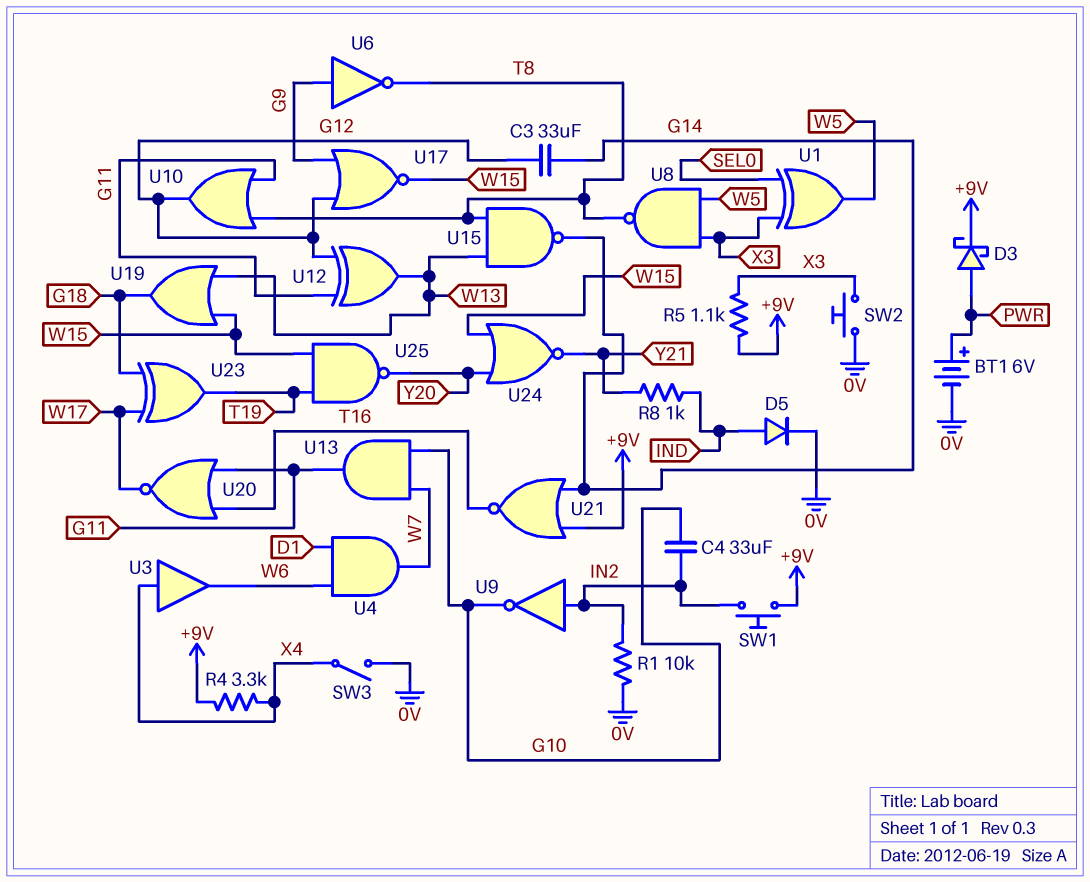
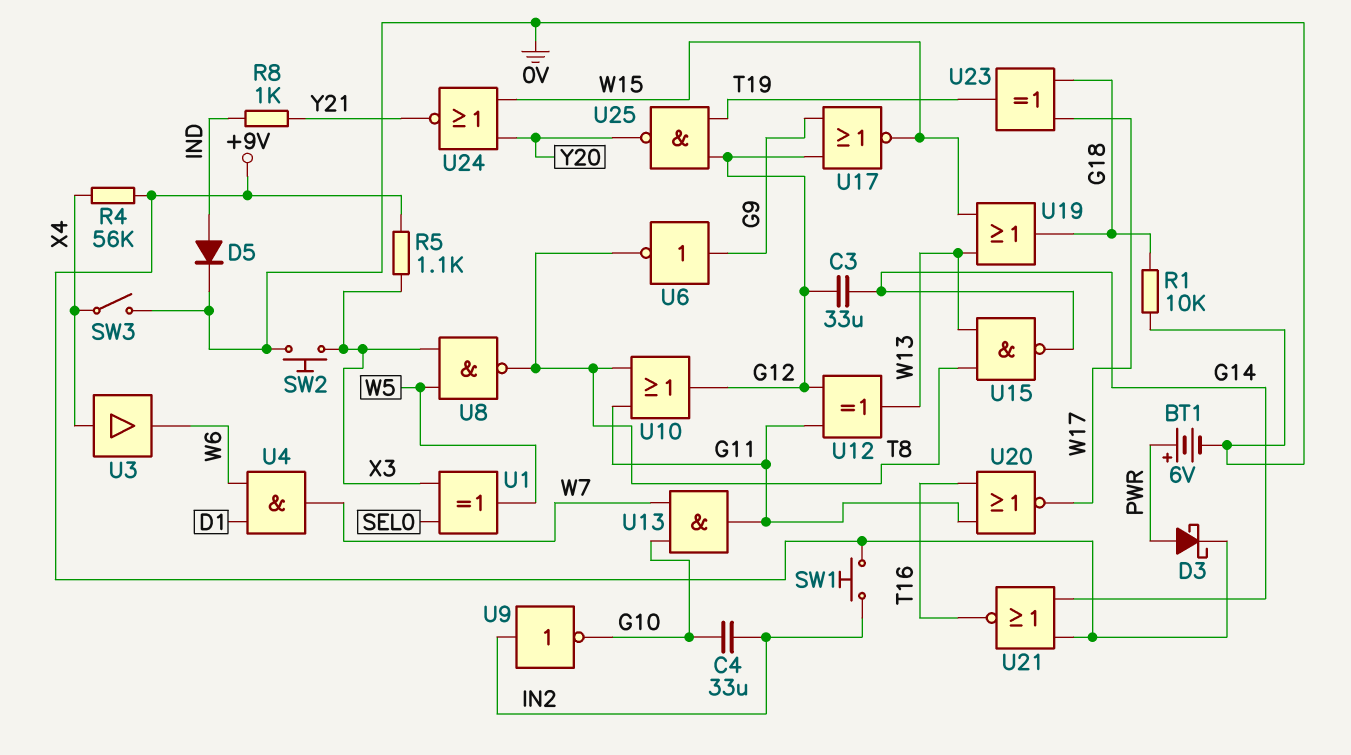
R1: 10k (0V, IN2) -> 10k (0V, G18)
R4: 3.3k (+9V, X4) -> 56k (+9V, X4)
U25: NAND (in T19, in W15, out Y20) -> NAND (in G12, in T19, out Y20)

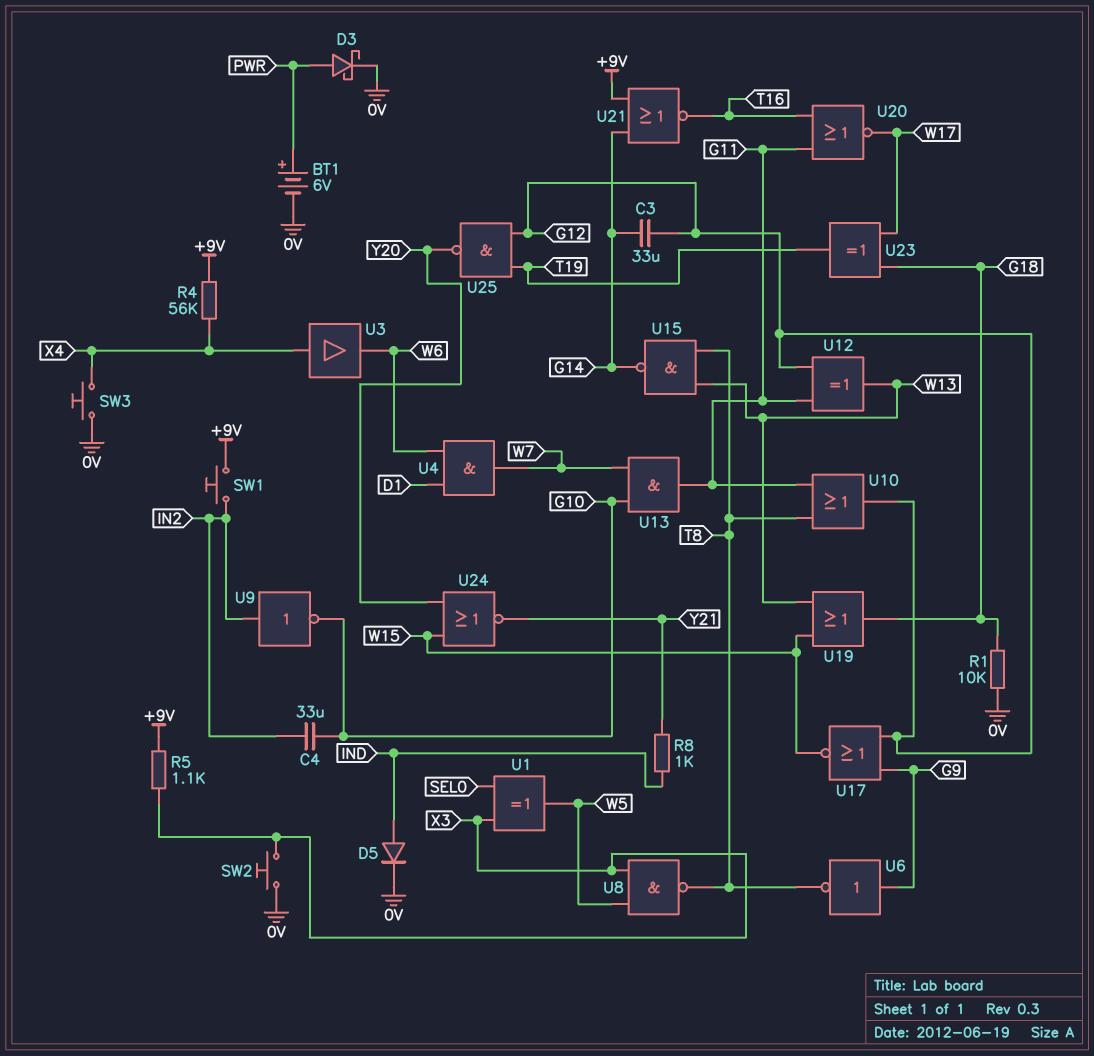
D3: schottky (A PWR, K +9V) -> schottky (A PWR, K 0V)
SW3: switch (0V, X4) -> button (0V, X4)

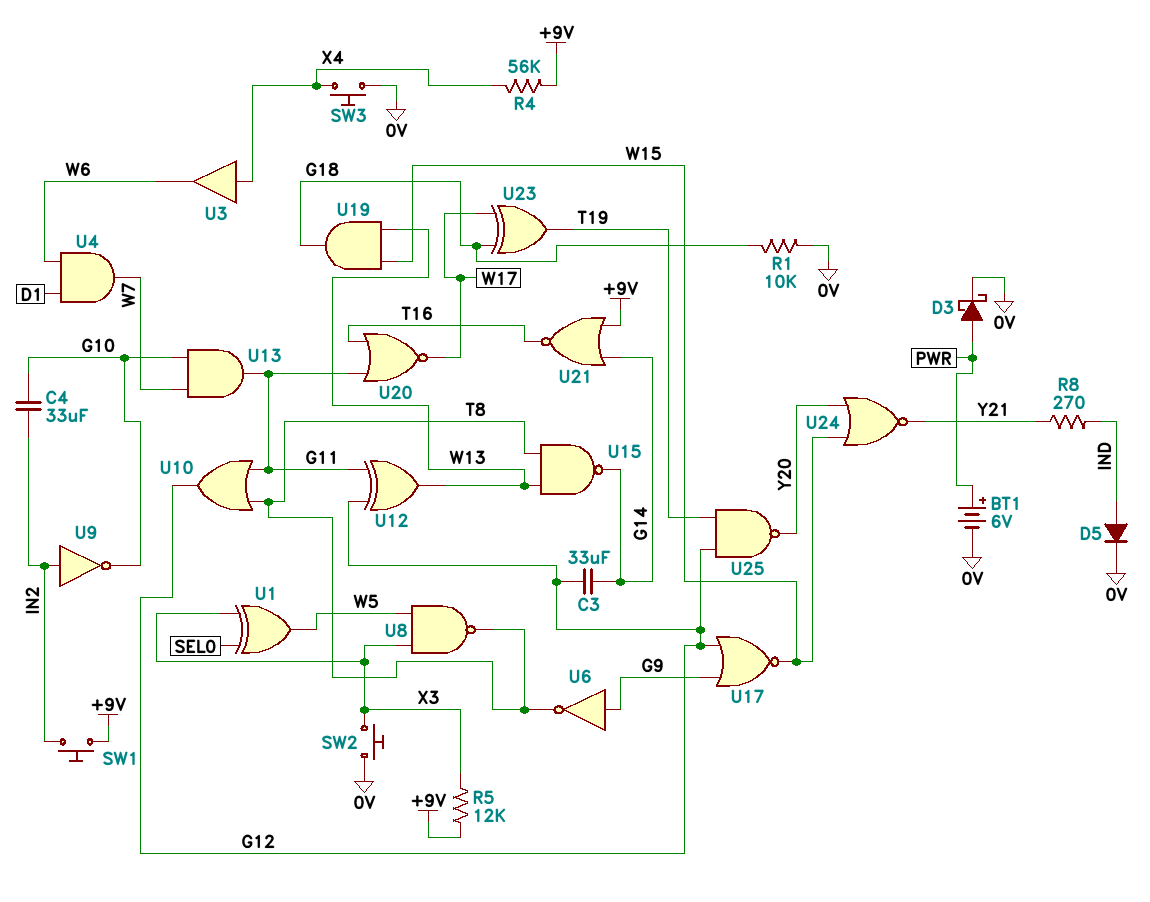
R5: 1.1k (+9V, X3) -> 12k (+9V, X3)
R8: 1k (IND, Y21) -> 270 (IND, Y21)
U19: OR (in W13, in W15, out G18) -> AND (in W13, in W15, out G18)

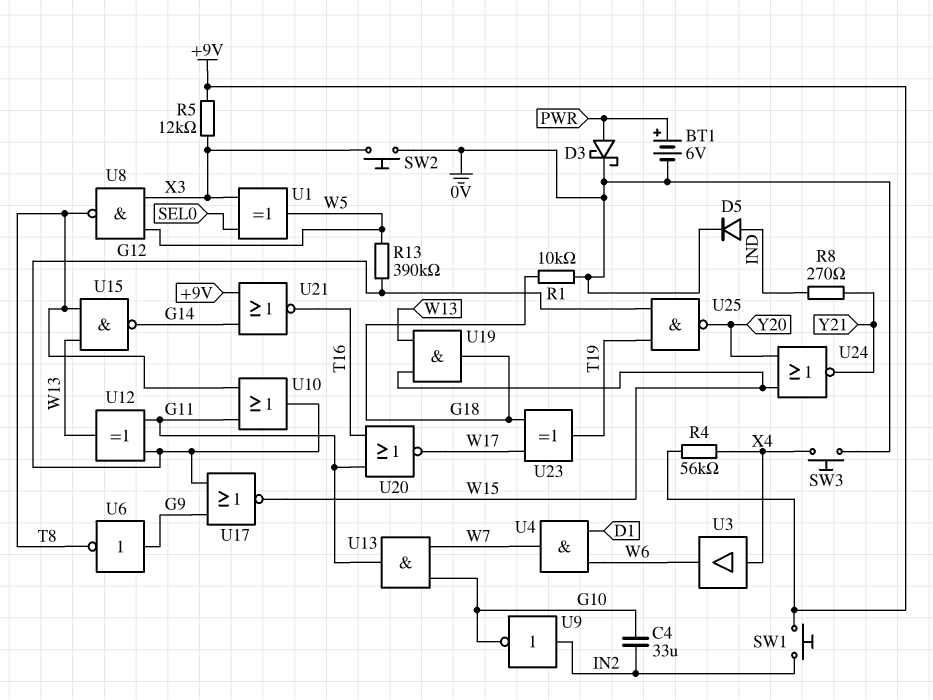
C3: 33uF (G12, G14) -> none
R13: none -> 390k (G12, W5)

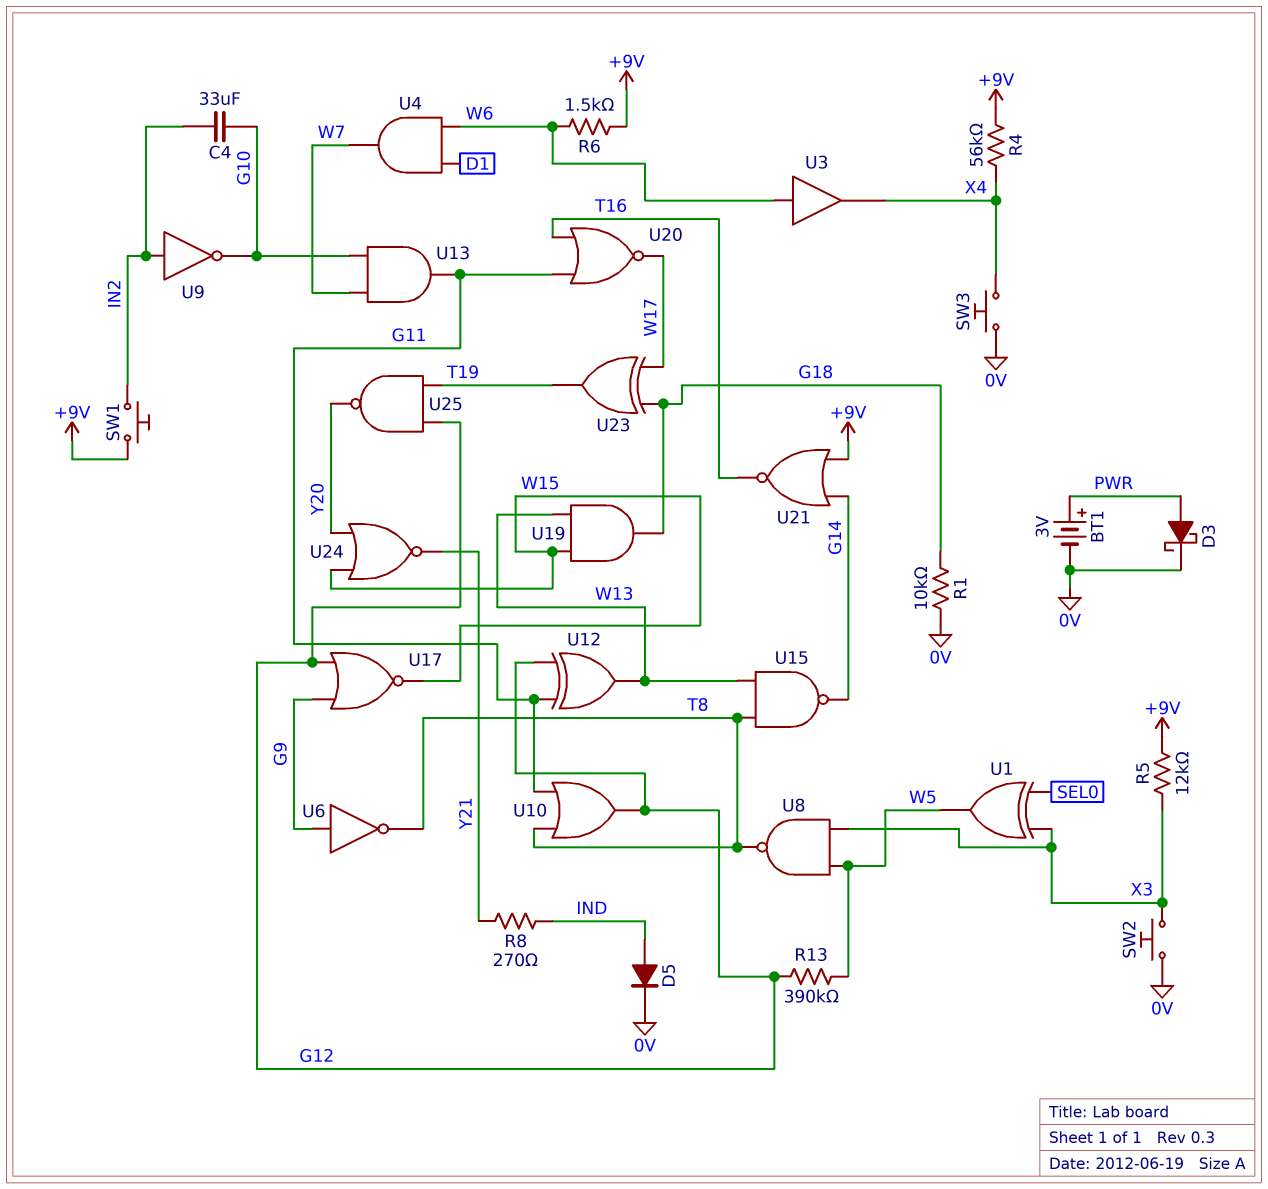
BT1: 6V (plus PWR, minus 0V) -> 3V (plus PWR, minus 0V)
R6: none -> 1.5k (+9V, W6)
U3: buffer (in X4, out W6) -> buffer (in W6, out X4)

